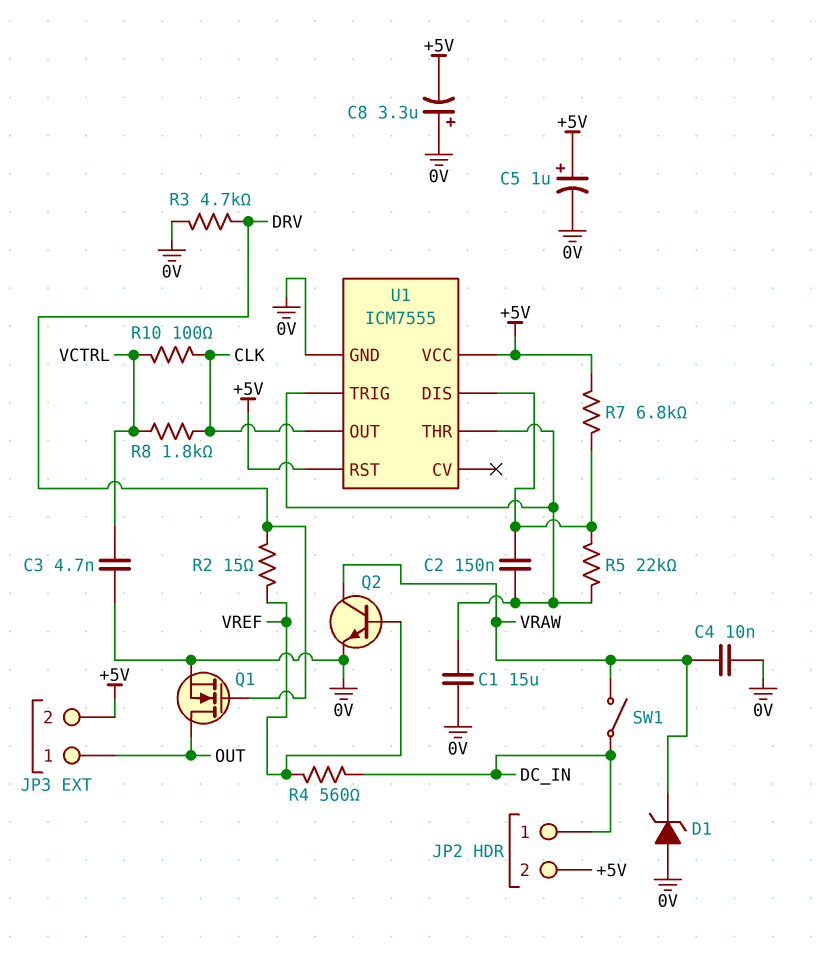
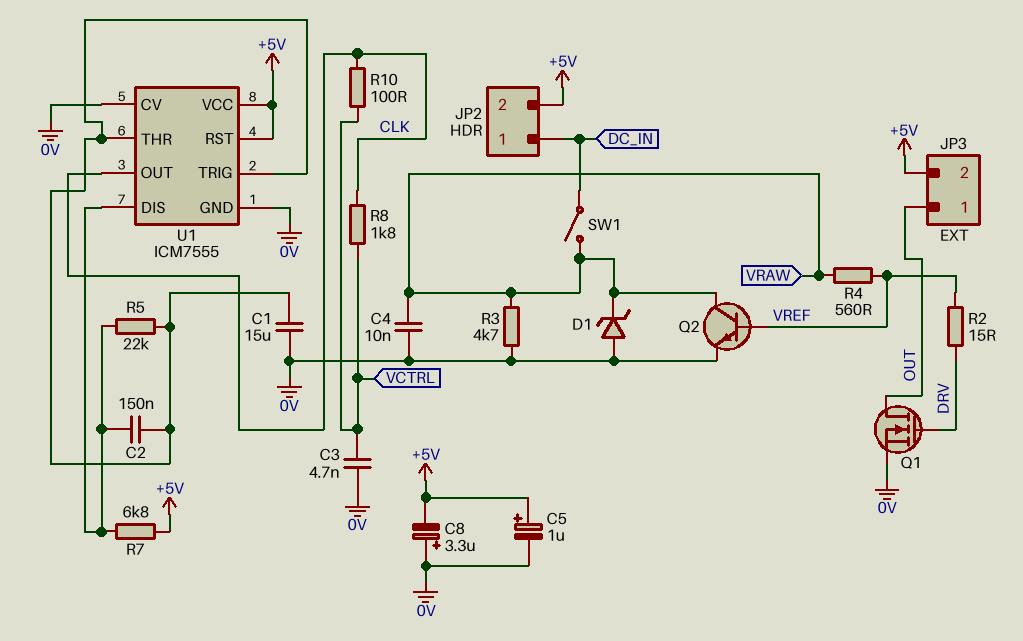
R3: 4.7k (0V, DRV) -> 4.7k (0V, VRAW)
R4: 560 (DC_IN, VREF) -> 560 (VRAW, VREF)
U1 pin CV: none -> 0V

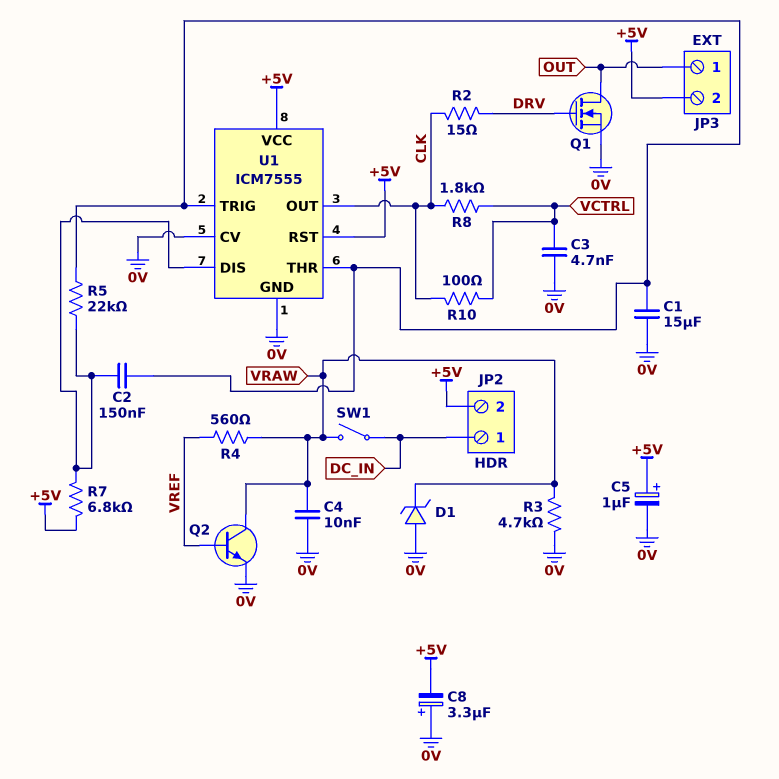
R2: 15 (DRV, VREF) -> 15 (CLK, DRV)

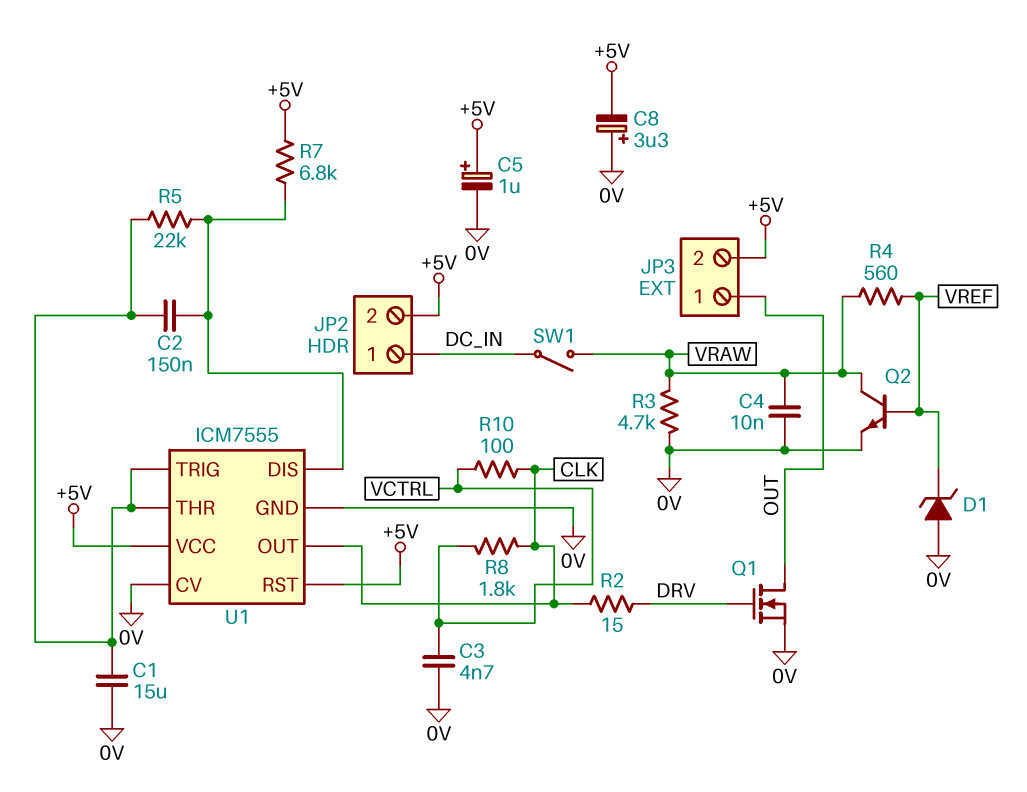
D1: zener (A 0V, K VRAW) -> zener (A 0V, K VREF)

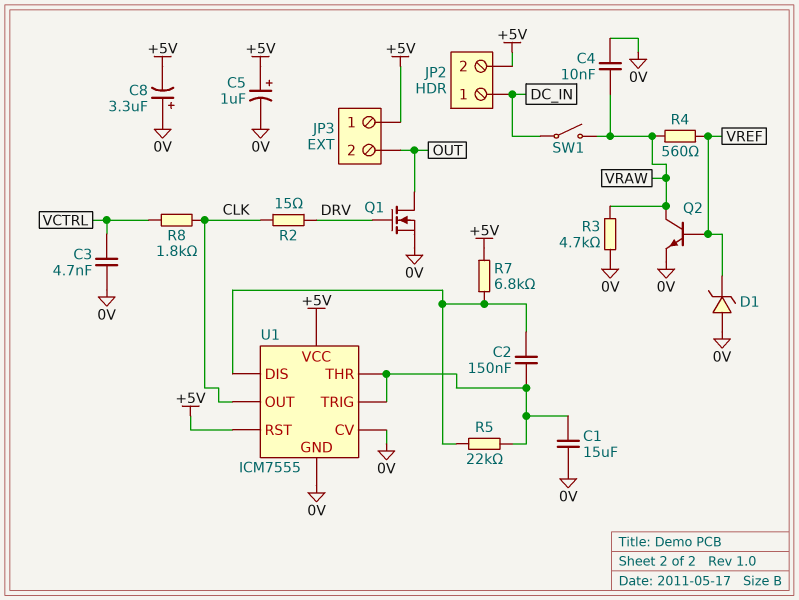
JP3 pin 1: OUT -> +5V
JP3 pin 2: +5V -> OUT
R10: 100 (CLK, VCTRL) -> none

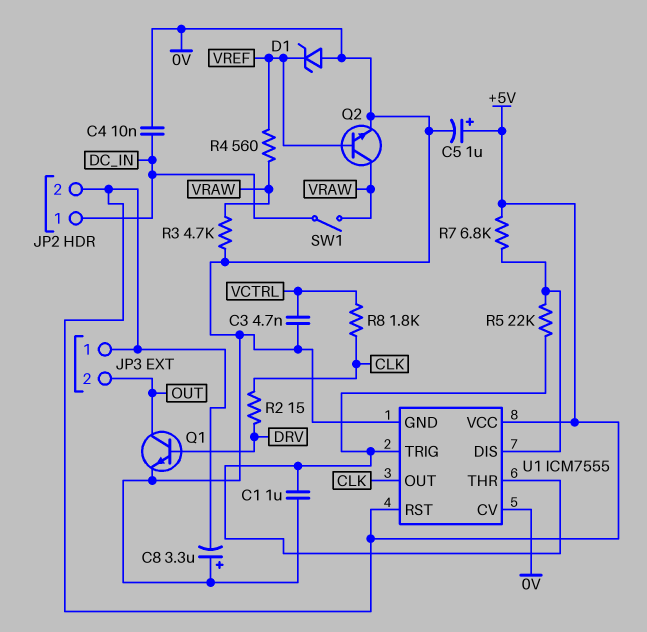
C1: 15uF (0V, U1/THR) -> 1uF (0V, U1/THR)
C2: 150nF (U1/DIS, U1/THR) -> none
C4: 10nF (0V, VRAW) -> 10nF (0V, DC_IN)
Q1: NMOS (G DRV, D OUT, S 0V) -> NPN (B DRV, C OUT, E 0V)

